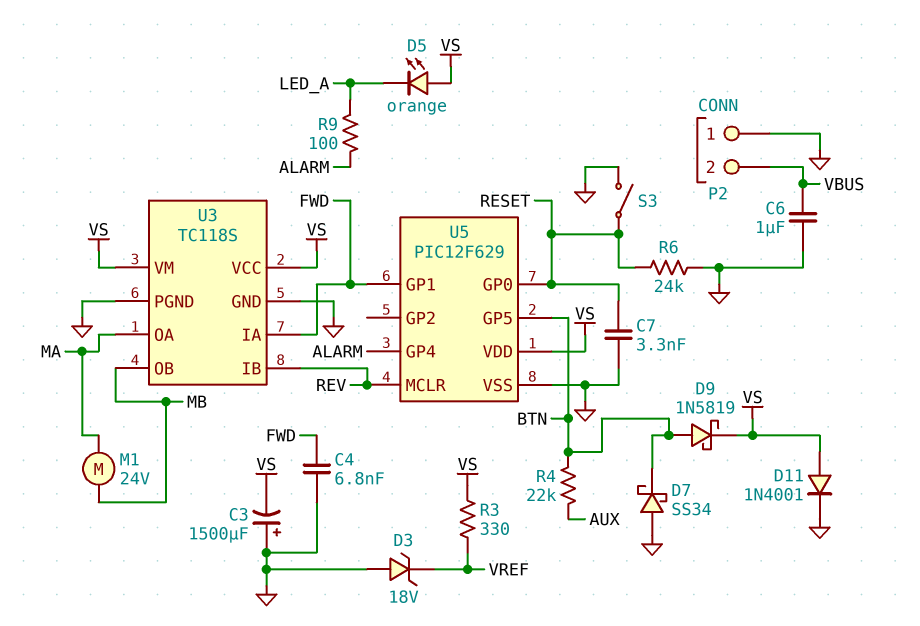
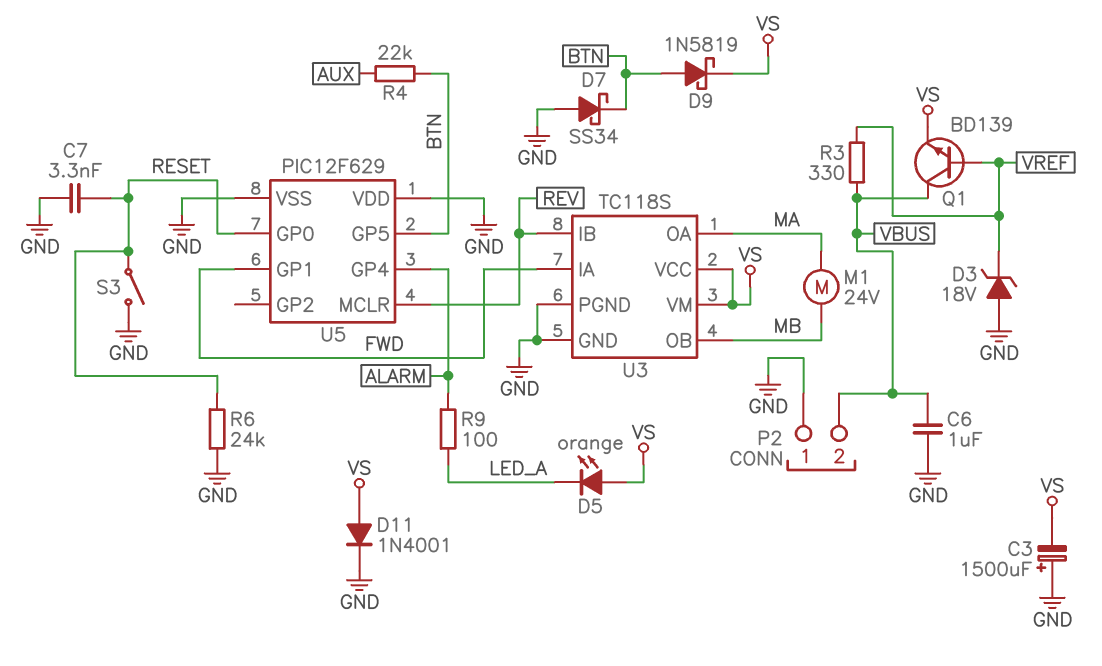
C4: 6.8nF (FWD, GND) -> none
Q1: none -> NPN BD139 (B VREF, C VBUS, E VS)
R3: 330 (VREF, VS) -> 330 (VBUS, VREF)
U5 pin VDD: VS -> GND

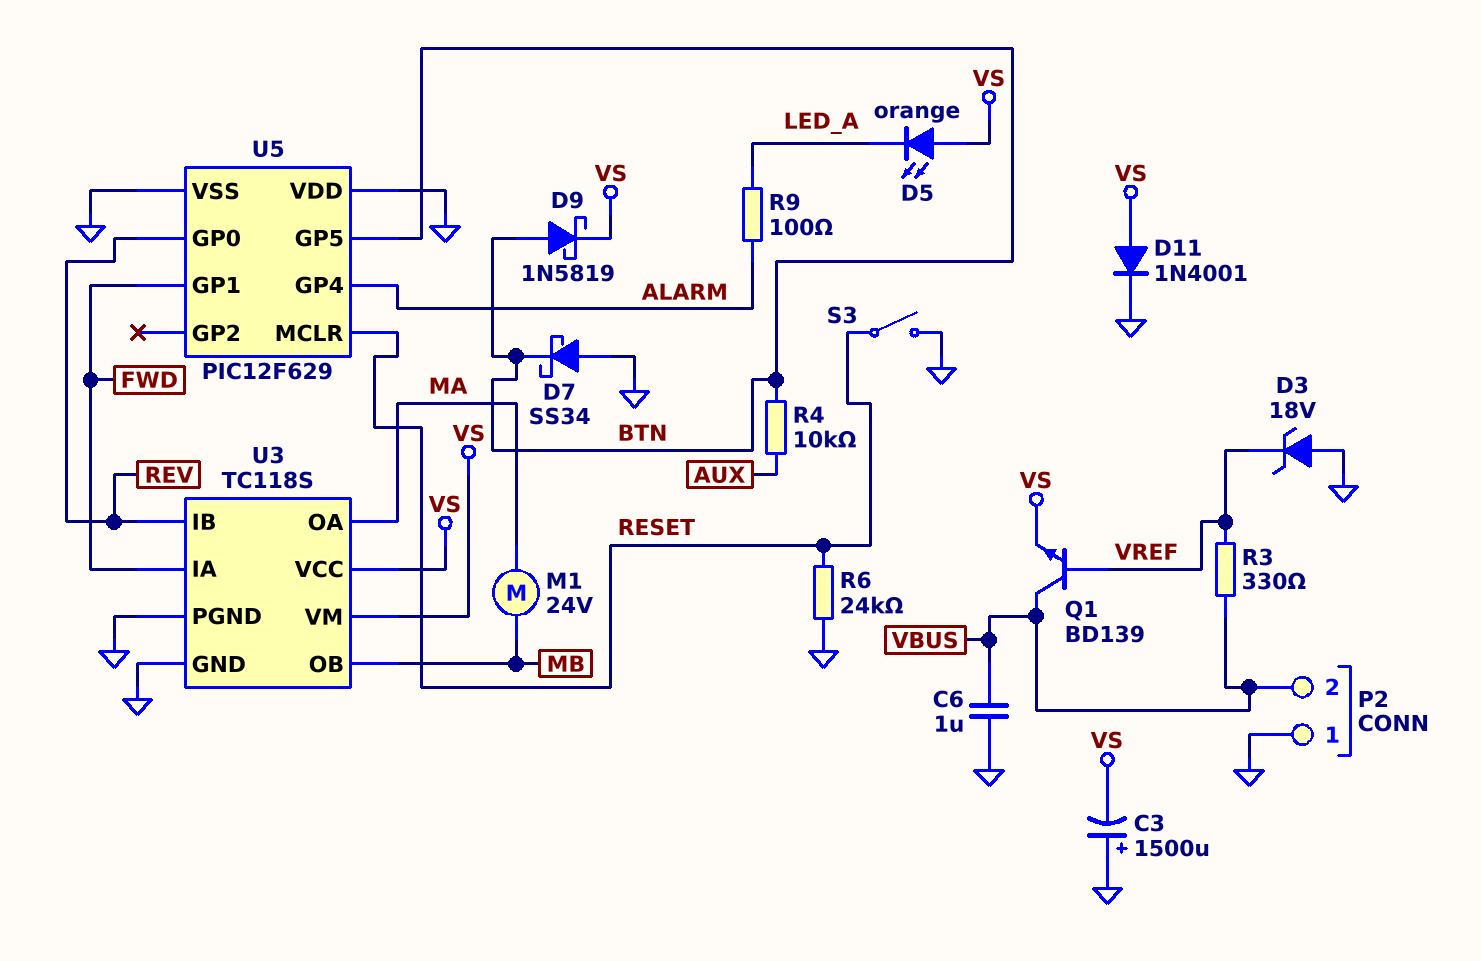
C7: 3.3nF (GND, RESET) -> none
R4: 22k (AUX, BTN) -> 10k (AUX, BTN)
U5 pin GP0: RESET -> REV
U5 pin MCLR: REV -> RESET

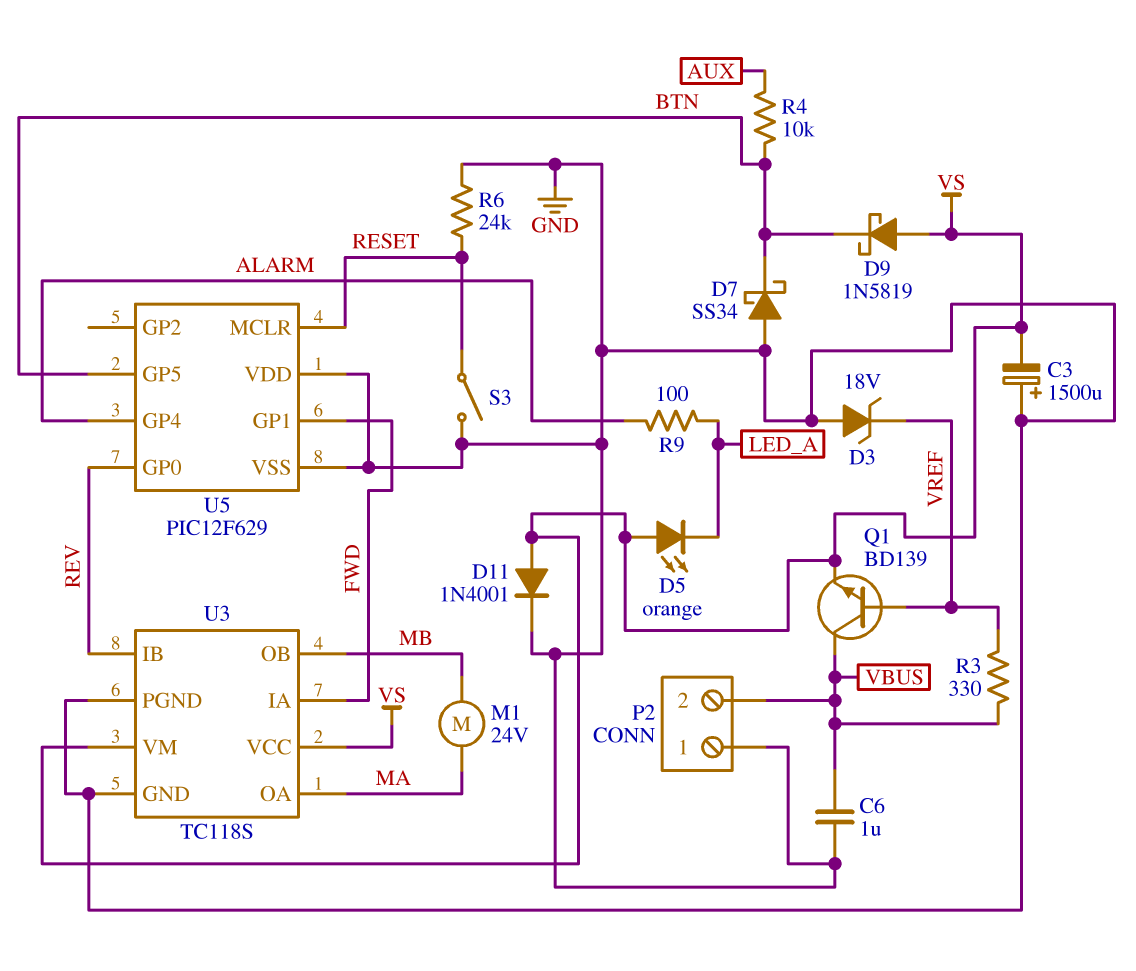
D9: schottky 1N5819 (A BTN, K VS) -> schottky 1N5819 (A VS, K BTN)

